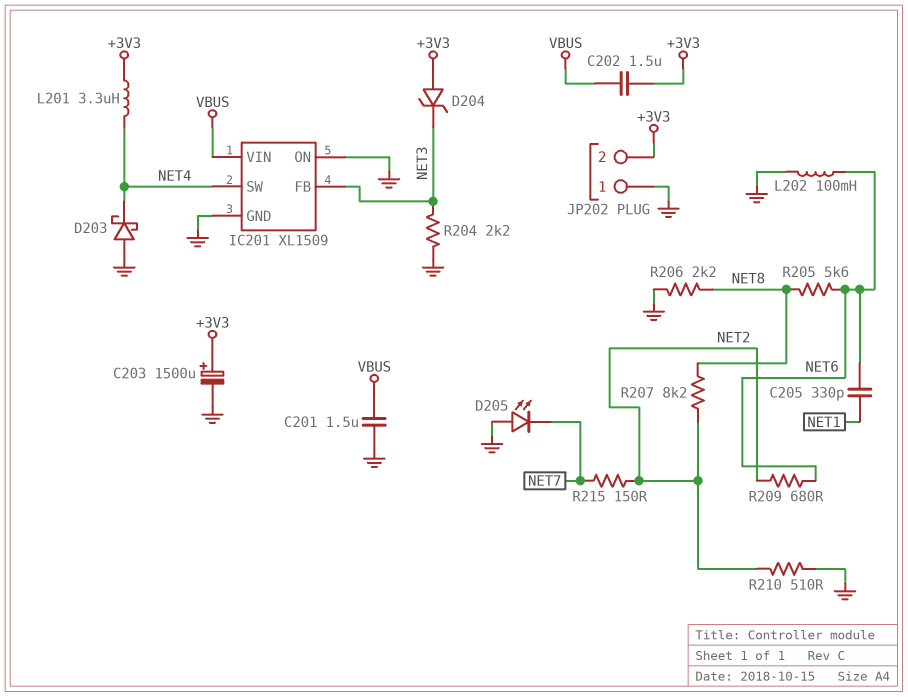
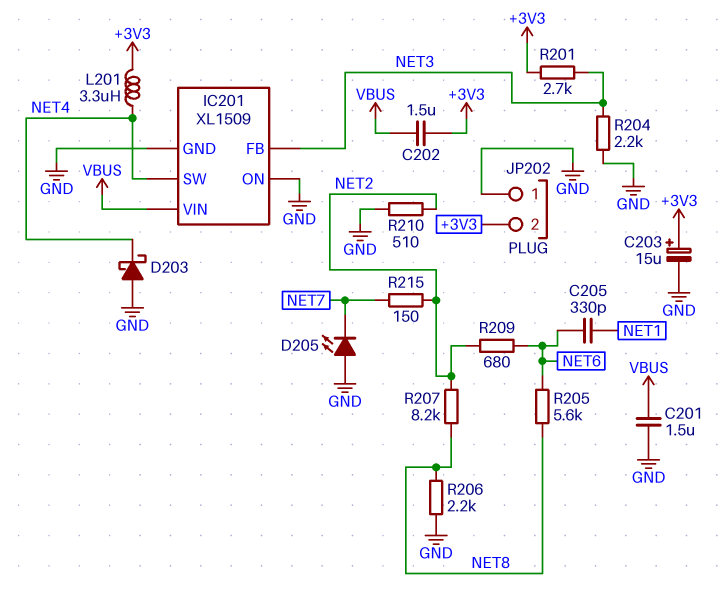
C203: 1500uF (plus +3V3, minus GND) -> 15uF (plus +3V3, minus GND)
D204: zener (A +3V3, K NET3) -> none
L202: 100mH (GND, NET6) -> none
R201: none -> 2.7k (+3V3, NET3)

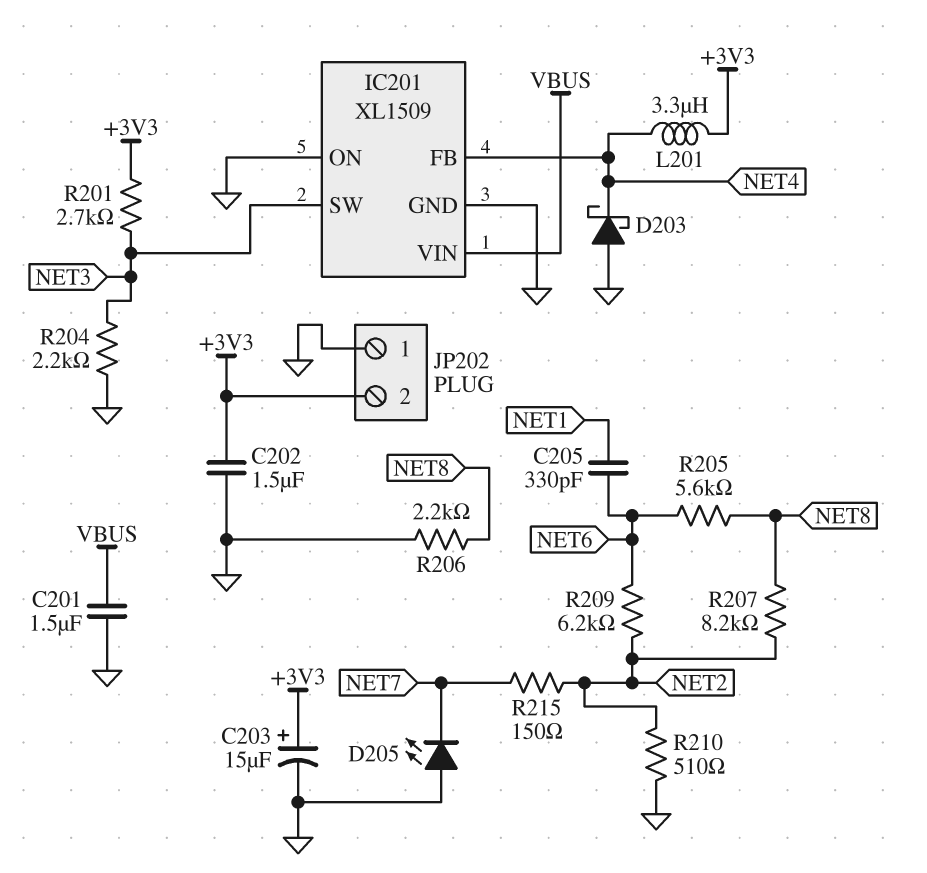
C202: 1.5uF (+3V3, VBUS) -> 1.5uF (+3V3, GND)
IC201 pin FB: NET3 -> NET4
IC201 pin SW: NET4 -> NET3
R209: 680 (NET2, NET6) -> 6.2k (NET2, NET6)

